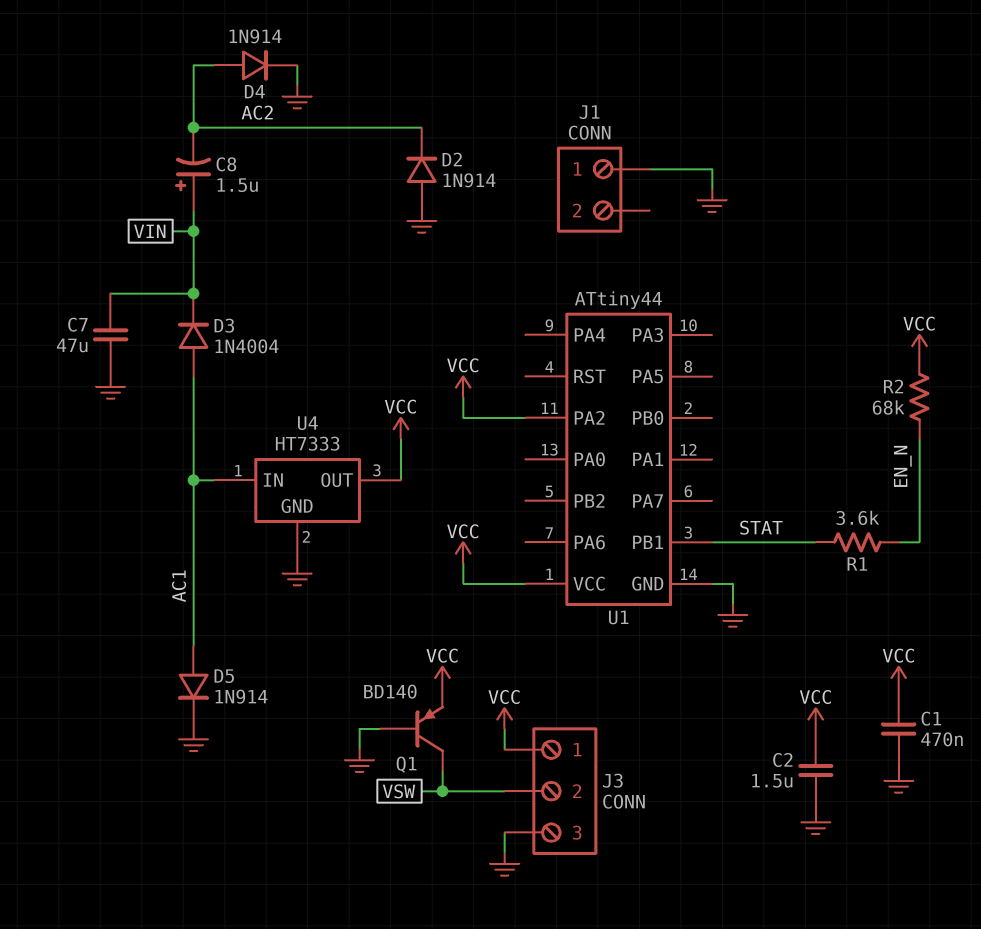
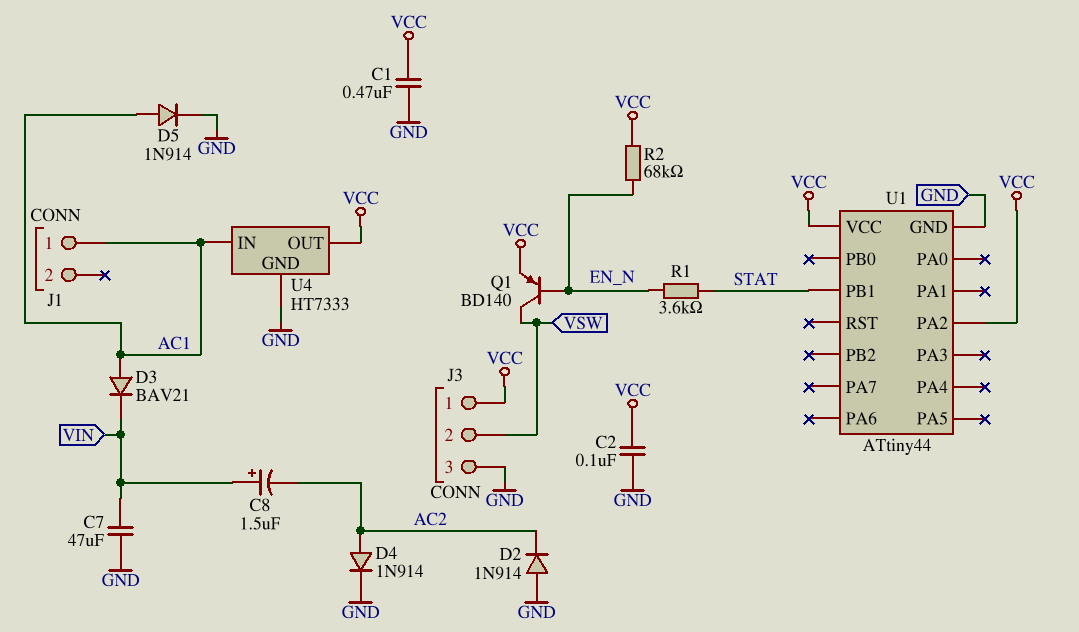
C2: 1.5uF (GND, VCC) -> 100nF (GND, VCC)
D3: diode 1N4004 (A AC1, K VIN) -> diode BAV21 (A AC1, K VIN)
J1 pin 1: GND -> AC1
Q1: PNP BD140 (B GND, C VSW, E VCC) -> PNP BD140 (B EN_N, C VSW, E VCC)

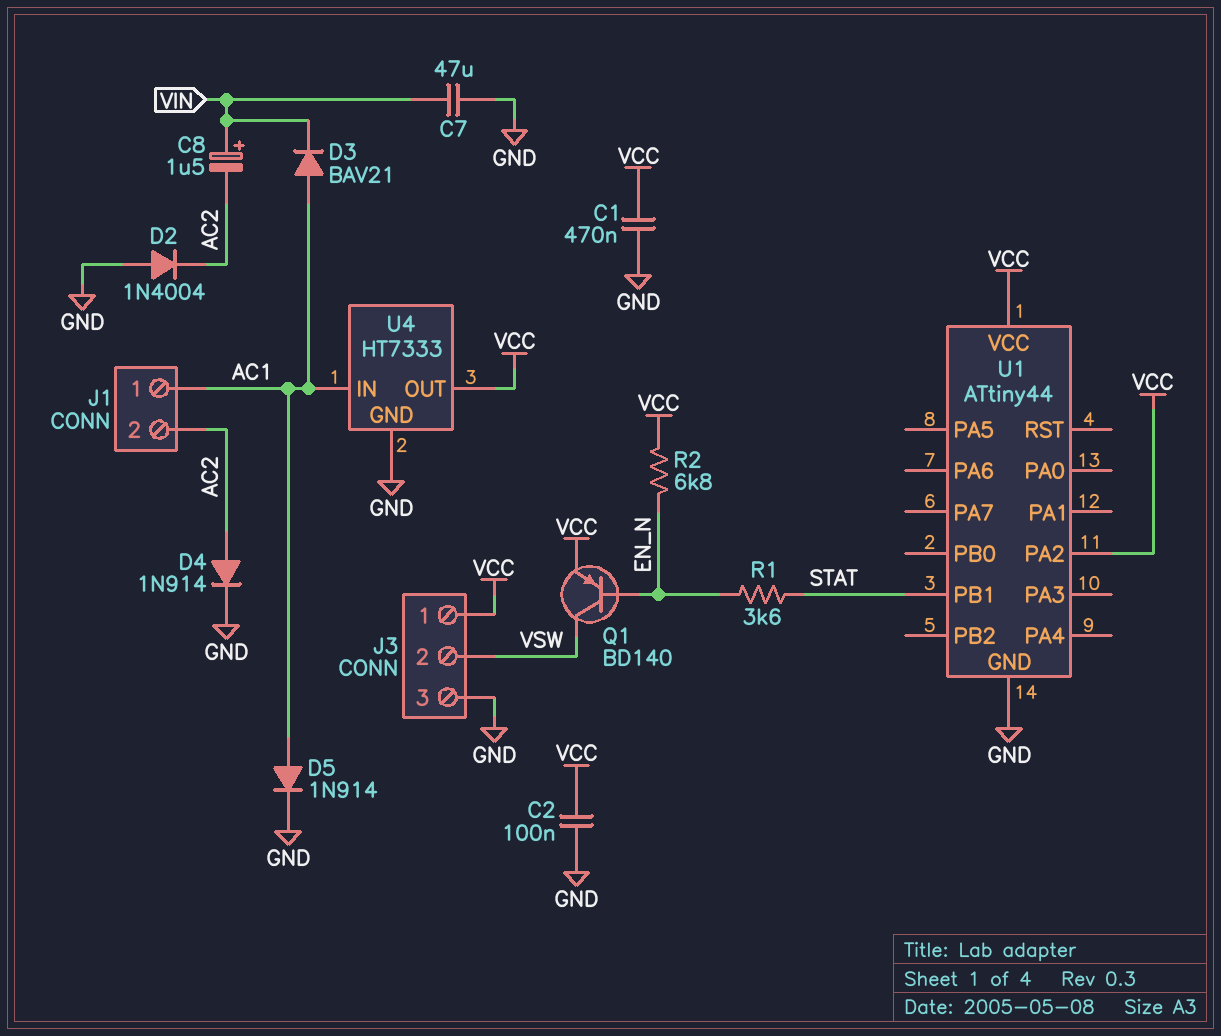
D2: diode 1N914 (A GND, K AC2) -> diode 1N4004 (A GND, K AC2)
J1 pin 2: none -> AC2
R2: 68k (EN_N, VCC) -> 6.8k (EN_N, VCC)

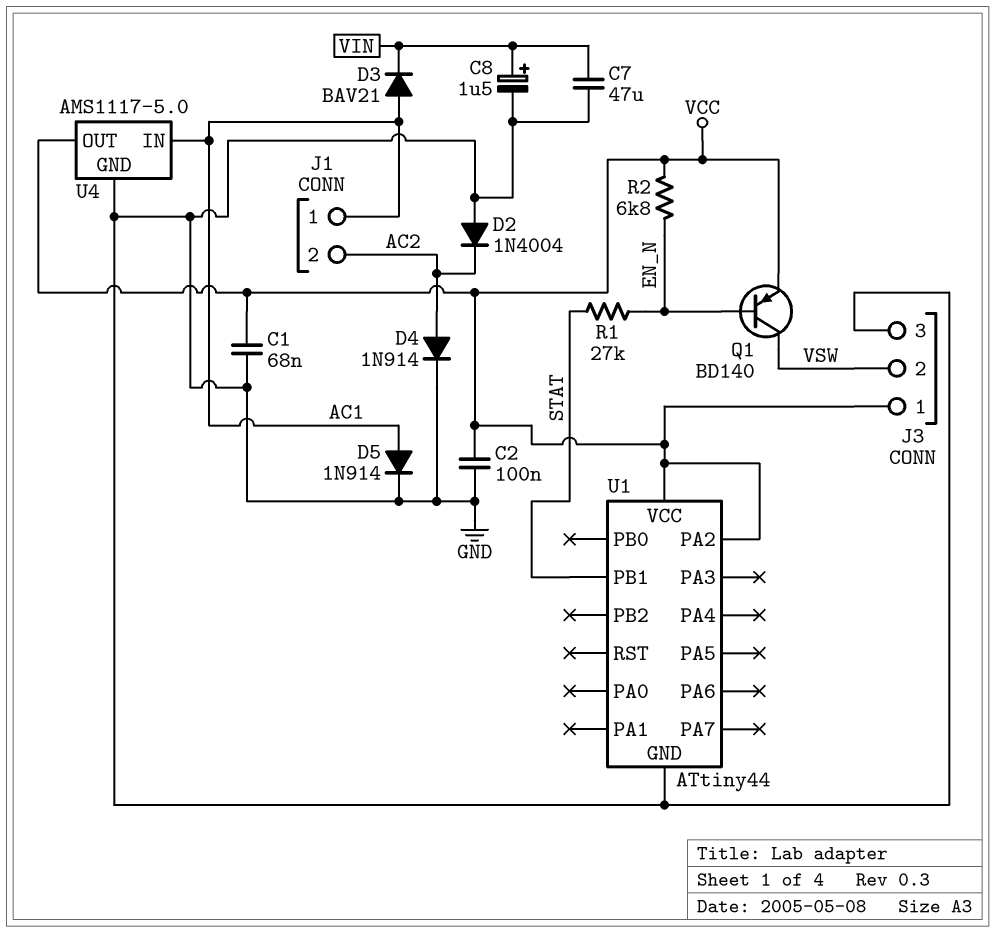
C1: 470nF (GND, VCC) -> 68nF (GND, VCC)
C8: 1.5uF (plus VIN, minus AC2) -> 1.5uF (plus VIN, minus GND)
R1: 3.6k (EN_N, STAT) -> 27k (EN_N, STAT)
U4: HT7333 -> AMS1117-5.0

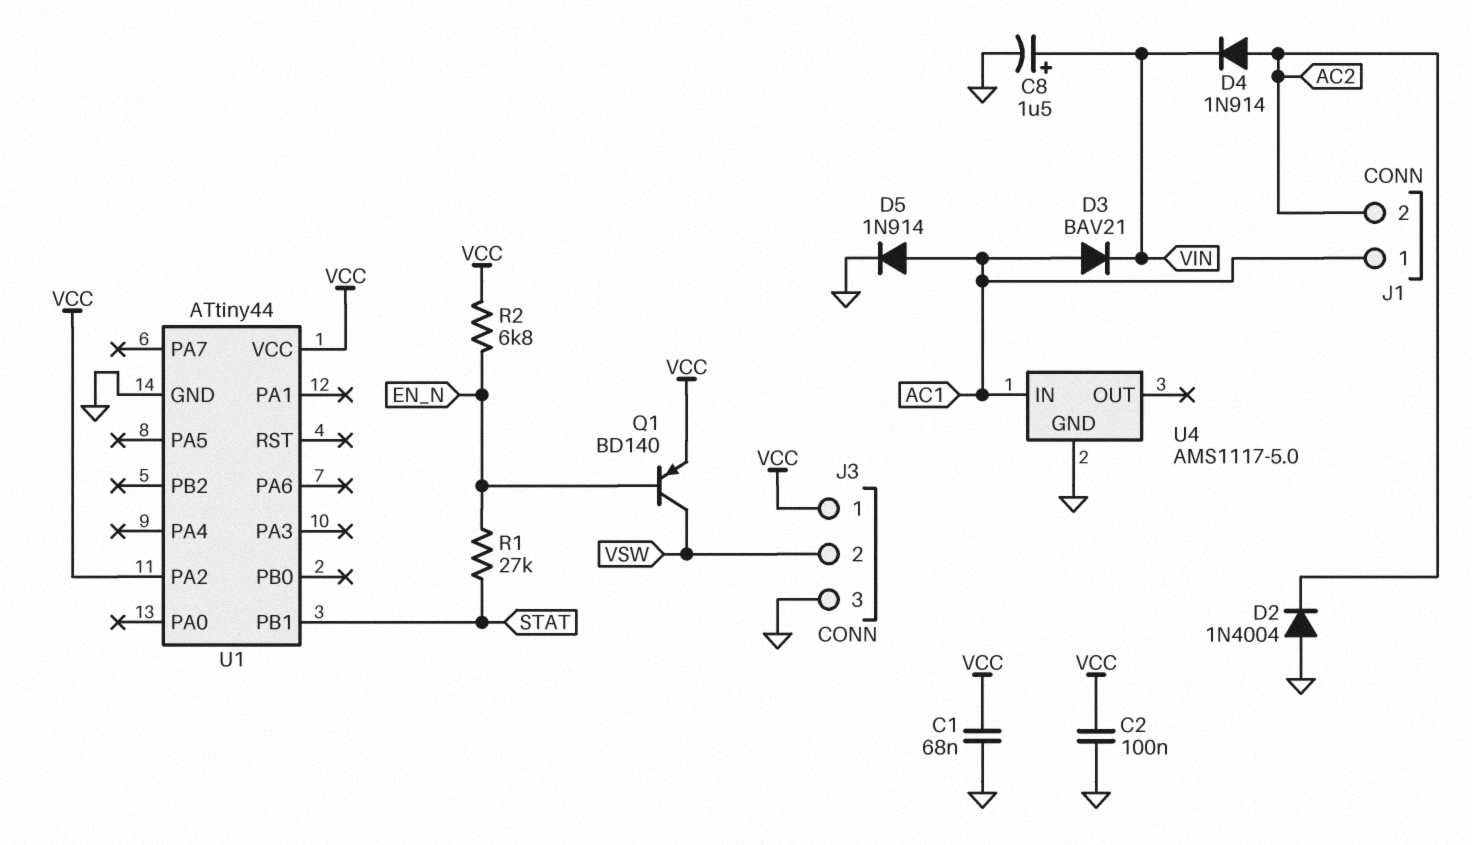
C7: 47uF (GND, VIN) -> none
D4: diode 1N914 (A AC2, K GND) -> diode 1N914 (A AC2, K VIN)
U4 pin OUT: VCC -> none

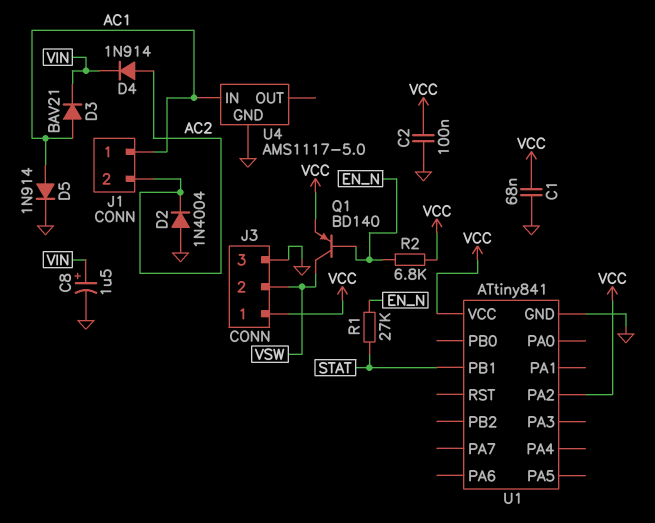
U1: ATtiny44 -> ATtiny841

